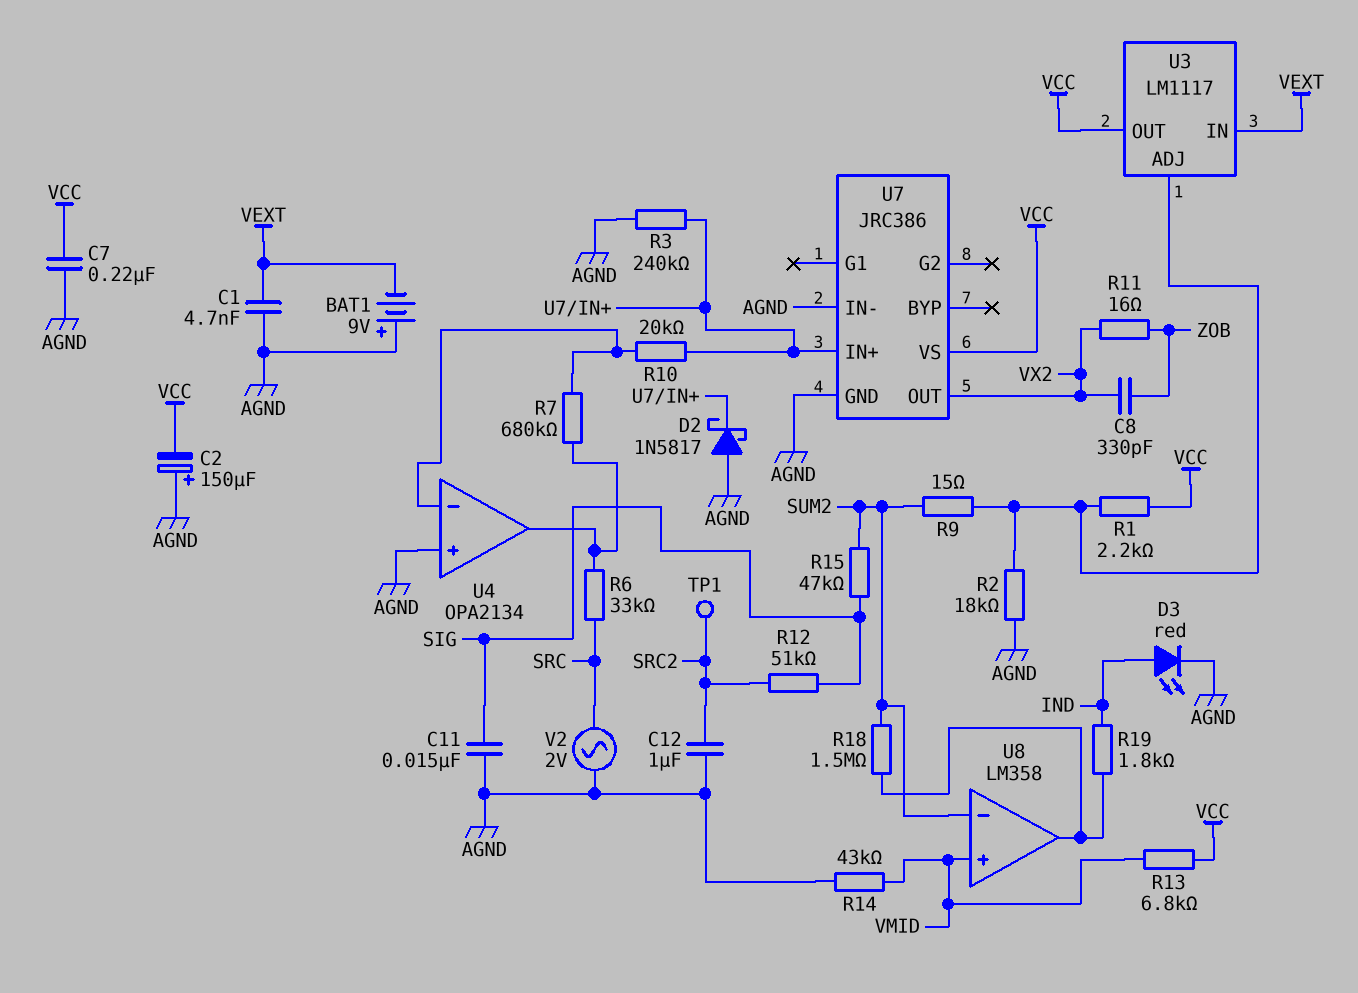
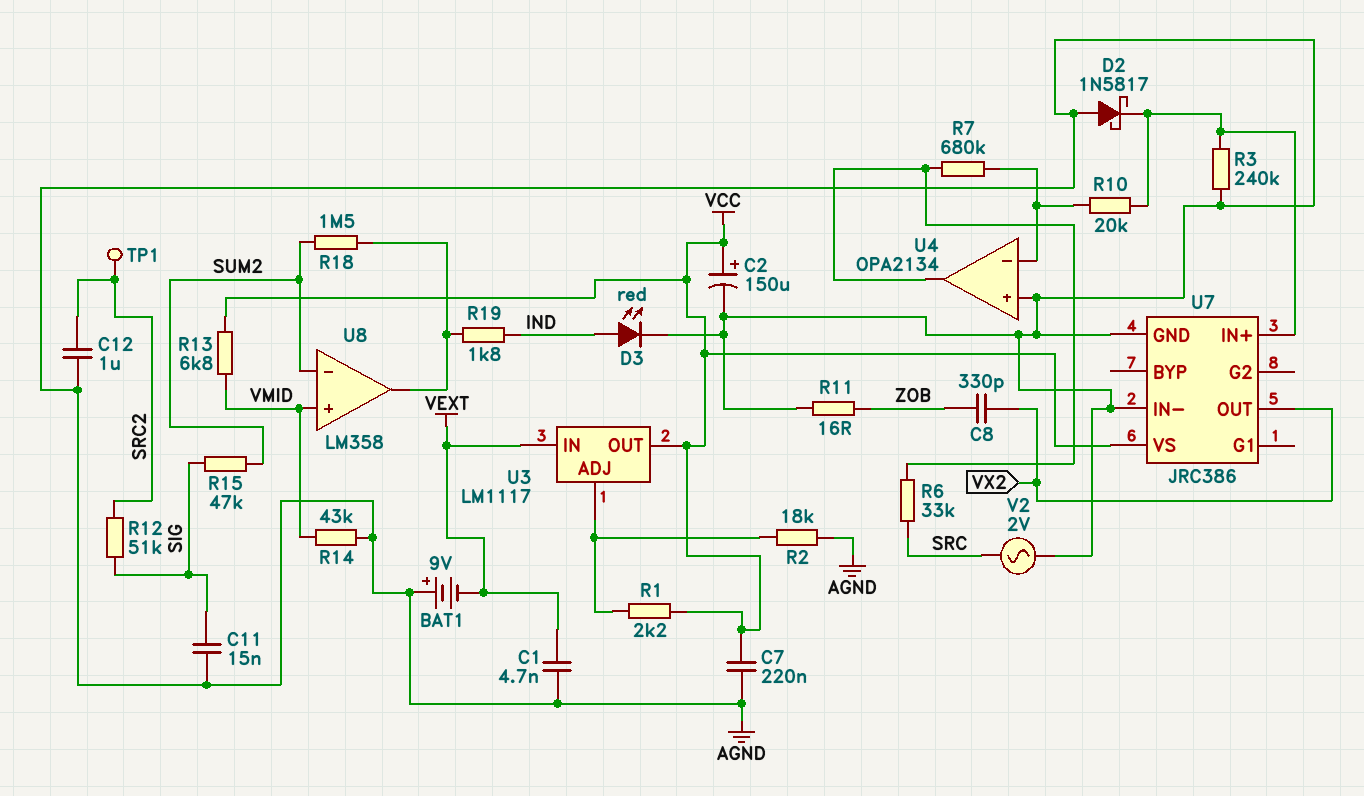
C2: 150uF (plus AGND, minus VCC) -> 150uF (plus VCC, minus AGND)
R9: 15 (SUM2, U3/ADJ) -> none
R11: 16 (VX2, ZOB) -> 16 (AGND, ZOB)

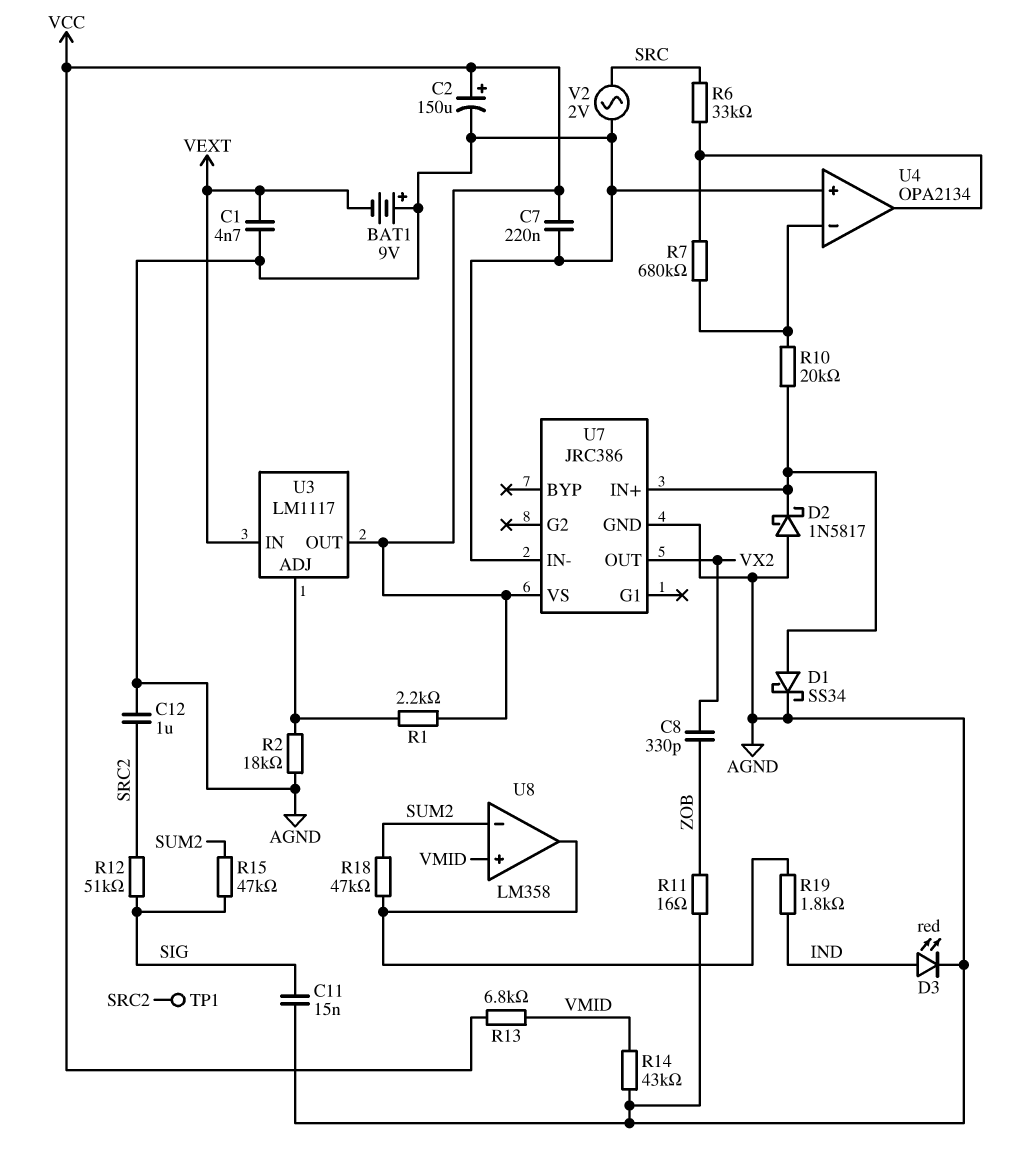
D1: none -> schottky SS34 (A U7/IN+, K AGND)
R3: 240k (AGND, U7/IN+) -> none
R18: 1.5M (SUM2, U8/out) -> 47k (SUM2, U8/out)

